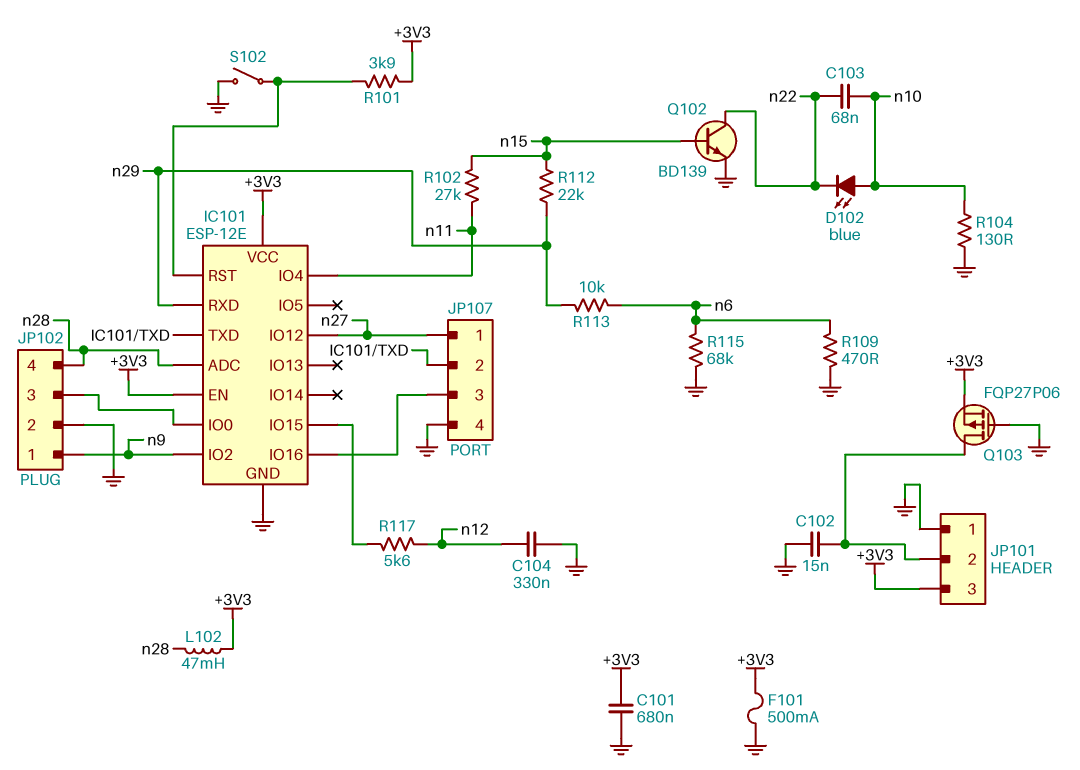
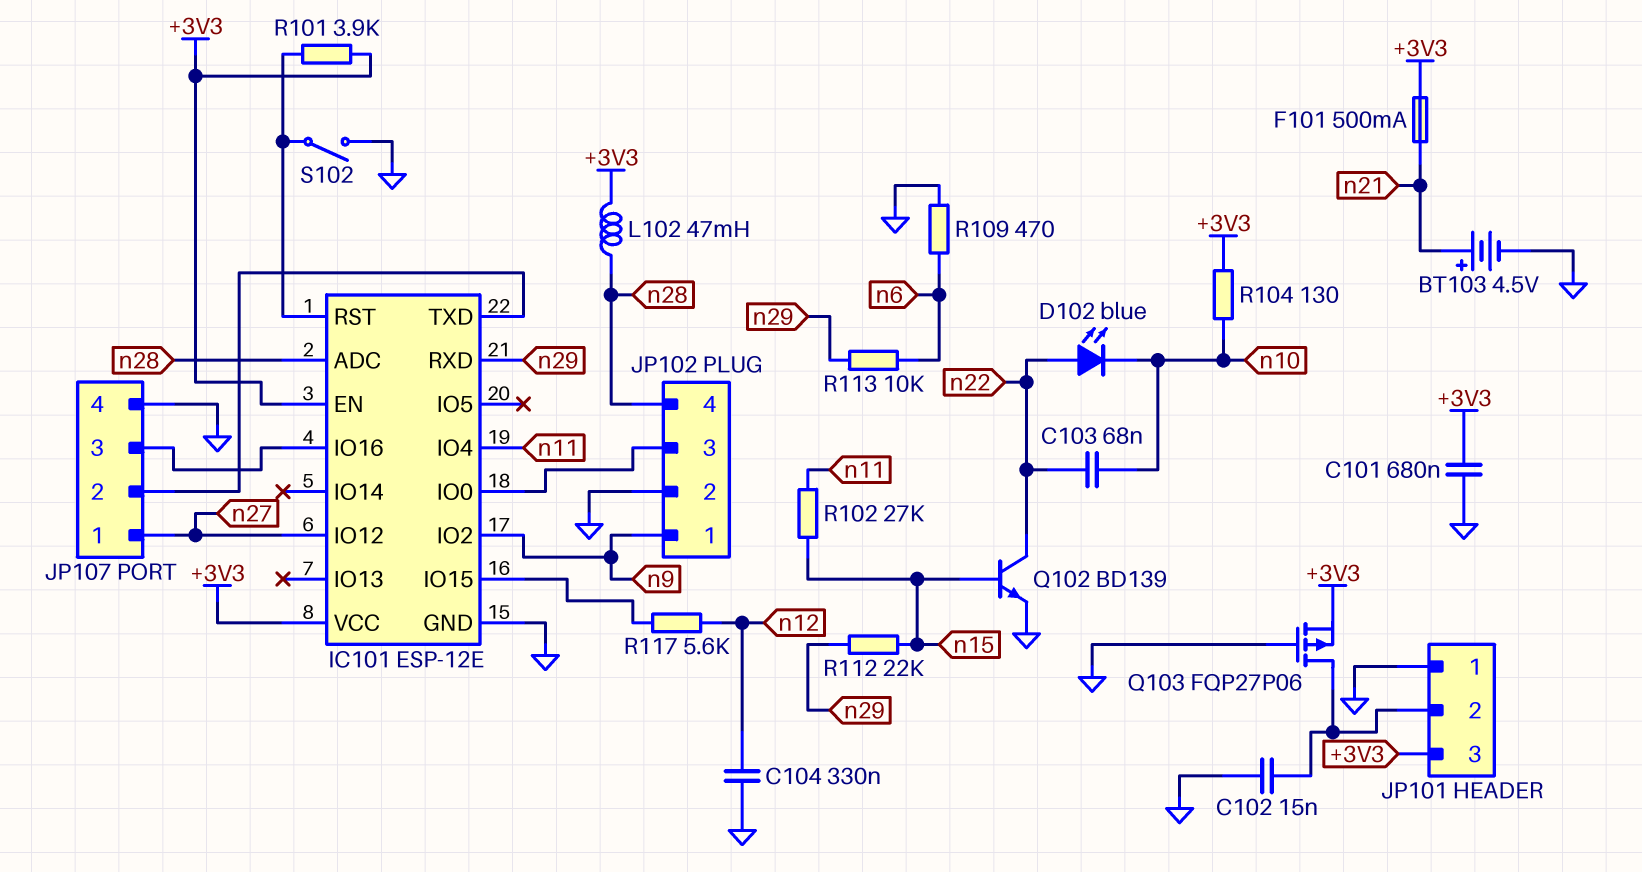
BT103: none -> 4.5V (plus n21, minus GND)
D102: LED blue (A n10, K n22) -> LED blue (A n22, K n10)
F101: 500mA (+3V3, GND) -> 500mA (+3V3, n21)
R104: 130 (GND, n10) -> 130 (+3V3, n10)
R115: 68k (GND, n6) -> none

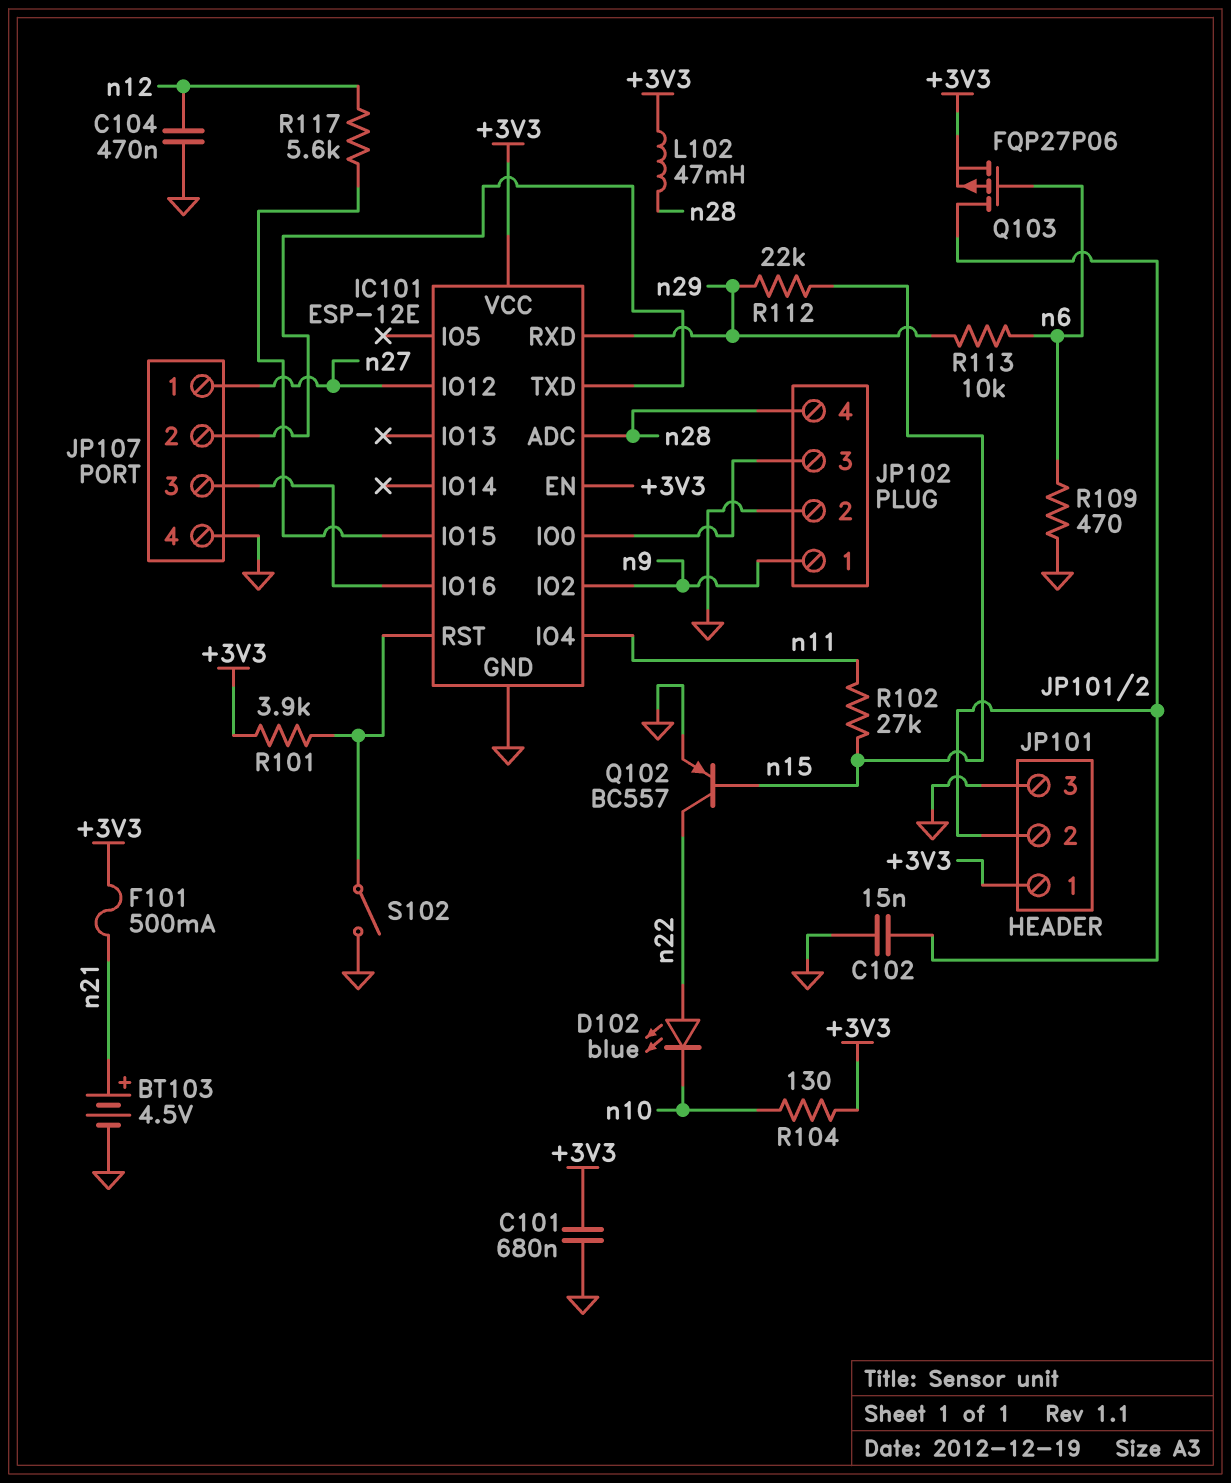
C103: 68nF (n10, n22) -> none
C104: 330nF (GND, n12) -> 470nF (GND, n12)
JP101 pin 1: GND -> +3V3
JP101 pin 3: +3V3 -> GND
Q102: NPN BD139 (B n15, C n22, E GND) -> PNP BC557 (B n15, C n22, E GND)
Q103: PMOS FQP27P06 (G GND, D JP101/2, S +3V3) -> PMOS FQP27P06 (G n6, D JP101/2, S +3V3)

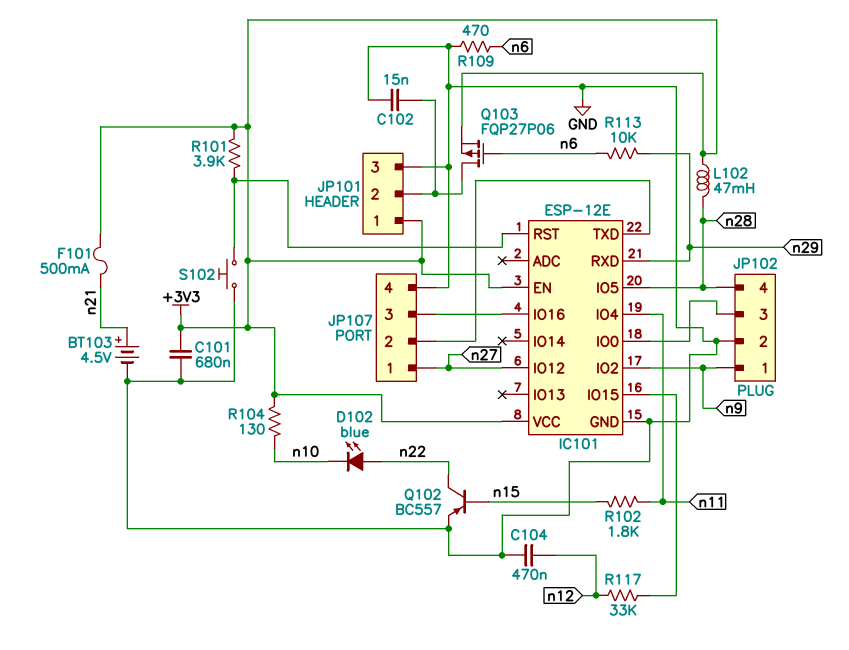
IC101 pin ADC: n28 -> none
IC101 pin IO5: none -> n28
R102: 27k (n11, n15) -> 1.8k (n11, n15)
R112: 22k (n15, n29) -> none
R117: 5.6k (IC101/IO15, n12) -> 33k (IC101/IO15, n12)
S102: switch (GND, IC101/RST) -> button (GND, IC101/RST)

